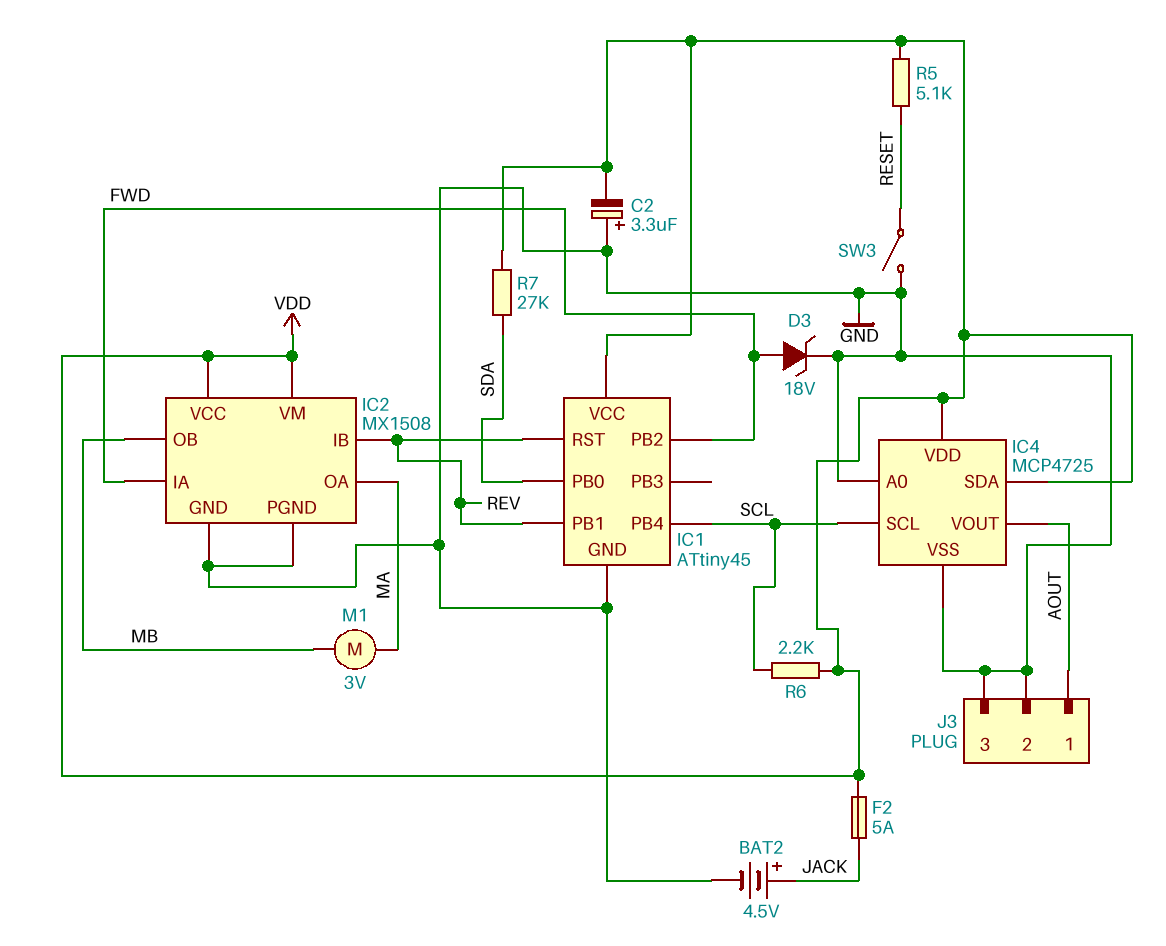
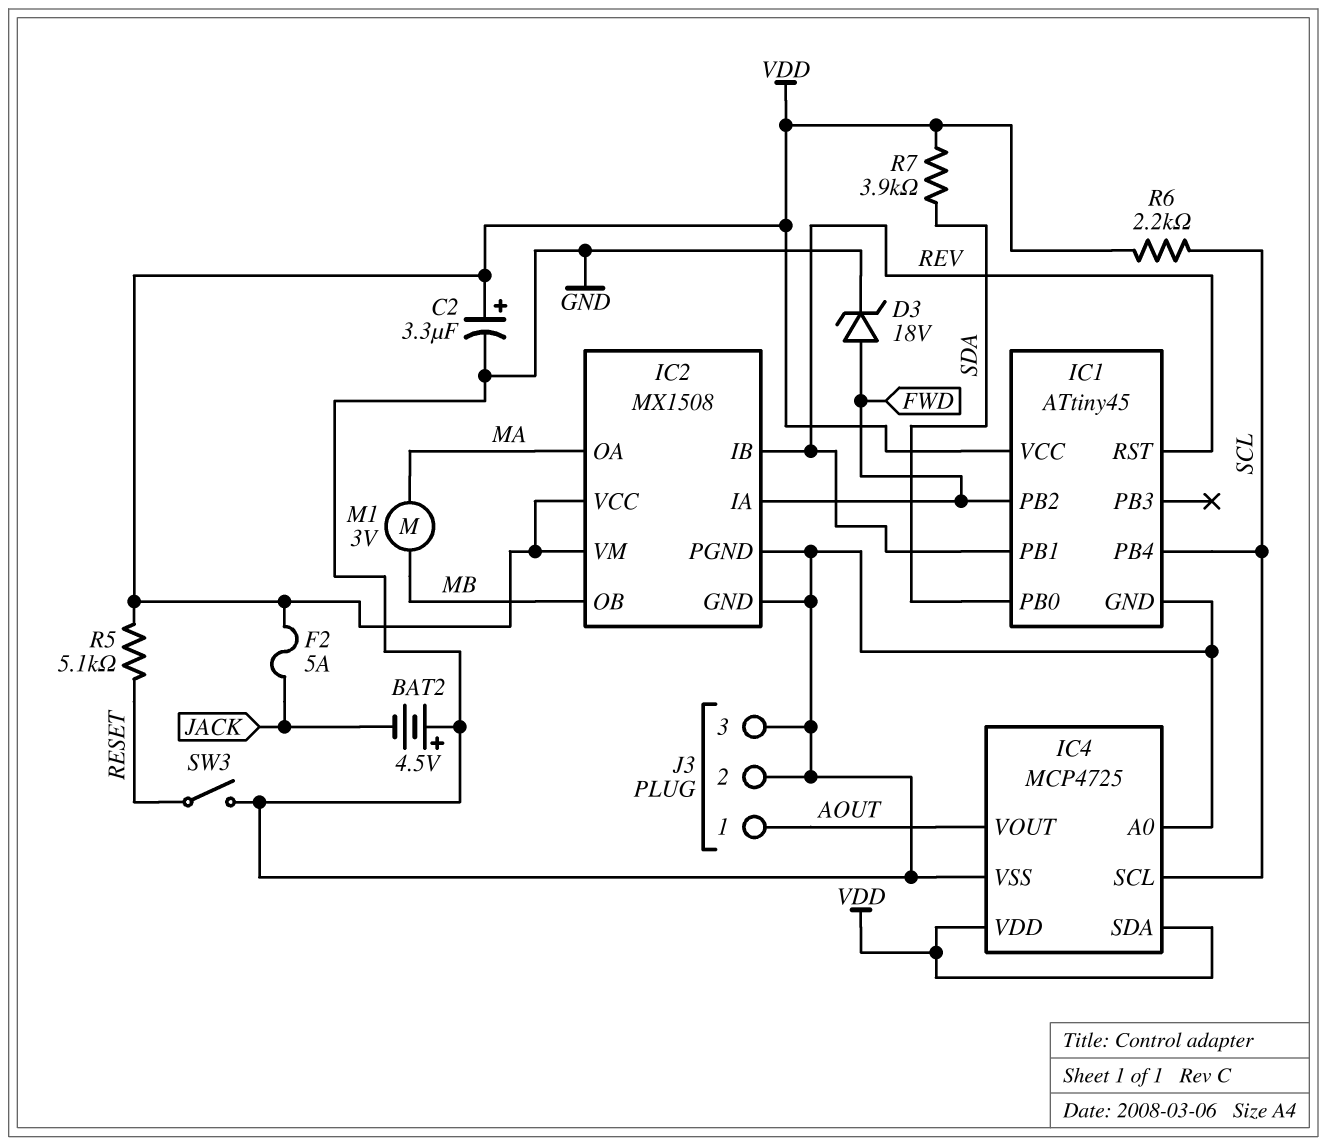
BAT2: 4.5V (plus JACK, minus GND) -> 4.5V (plus GND, minus JACK)
C2: 3.3uF (plus GND, minus VDD) -> 3.3uF (plus VDD, minus GND)
R7: 27k (SDA, VDD) -> 3.9k (SDA, VDD)

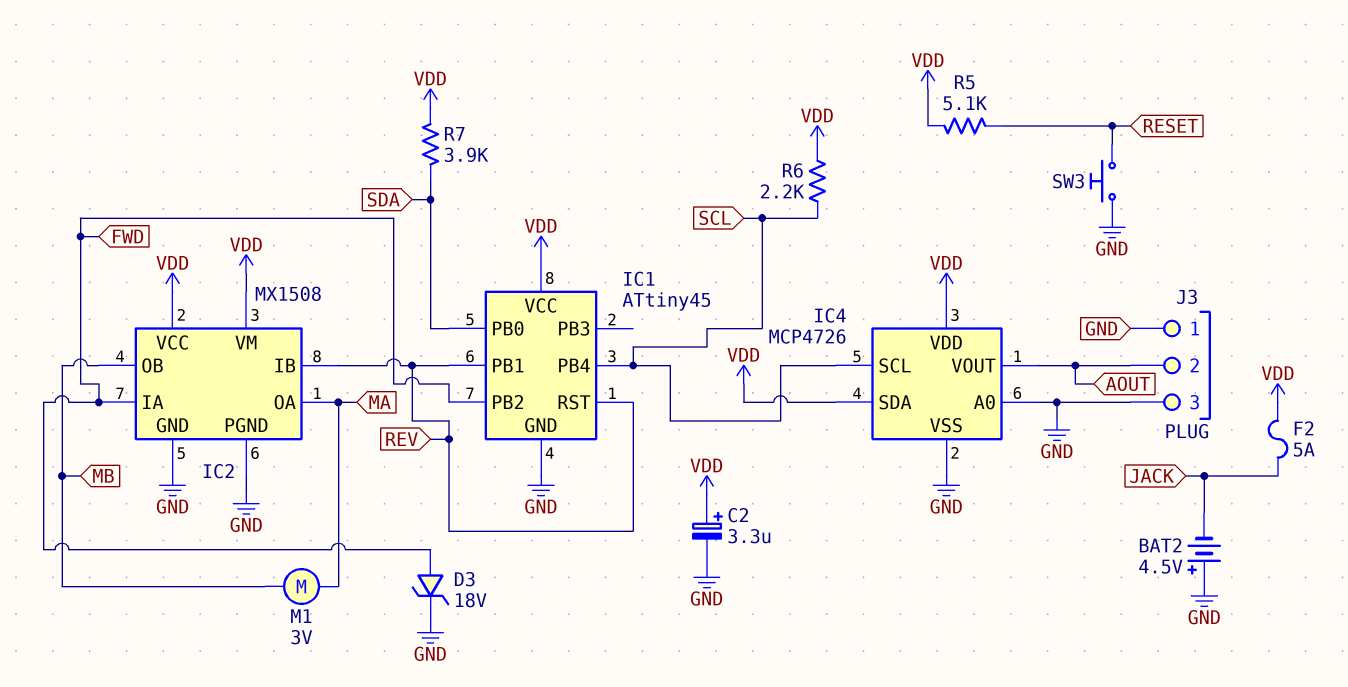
IC4: MCP4725 -> MCP4726
J3 pin 1: AOUT -> GND
J3 pin 2: GND -> AOUT
SW3: switch (GND, RESET) -> button (GND, RESET)

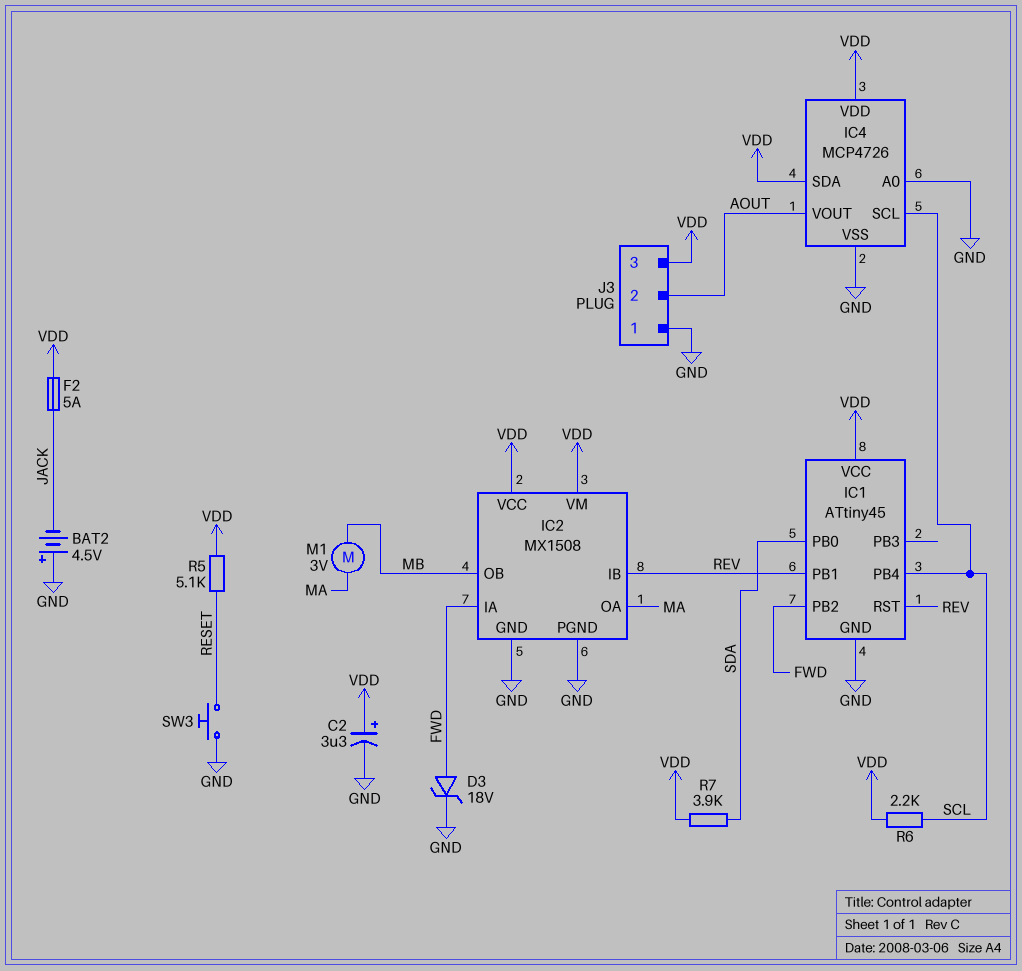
J3 pin 3: GND -> VDD

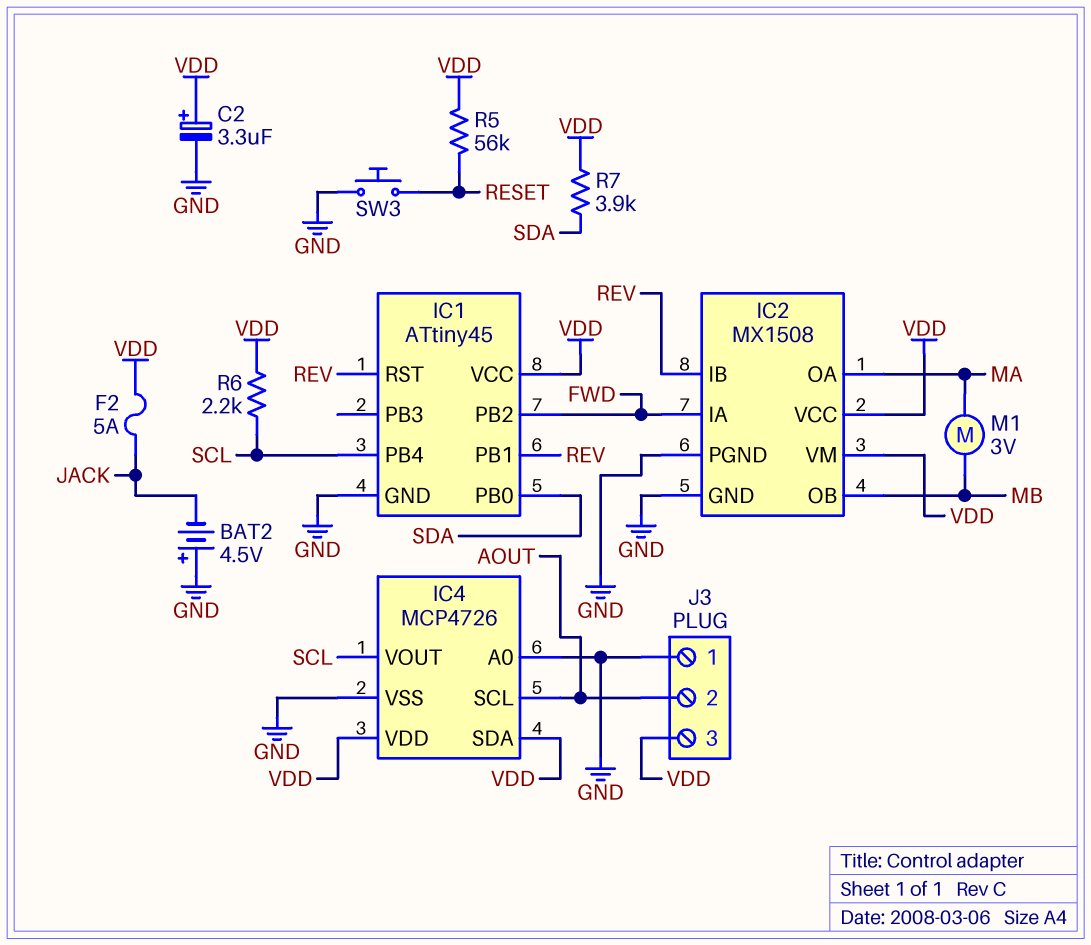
D3: zener 18V (A FWD, K GND) -> none
IC4 pin SCL: SCL -> AOUT
IC4 pin VOUT: AOUT -> SCL
R5: 5.1k (RESET, VDD) -> 56k (RESET, VDD)

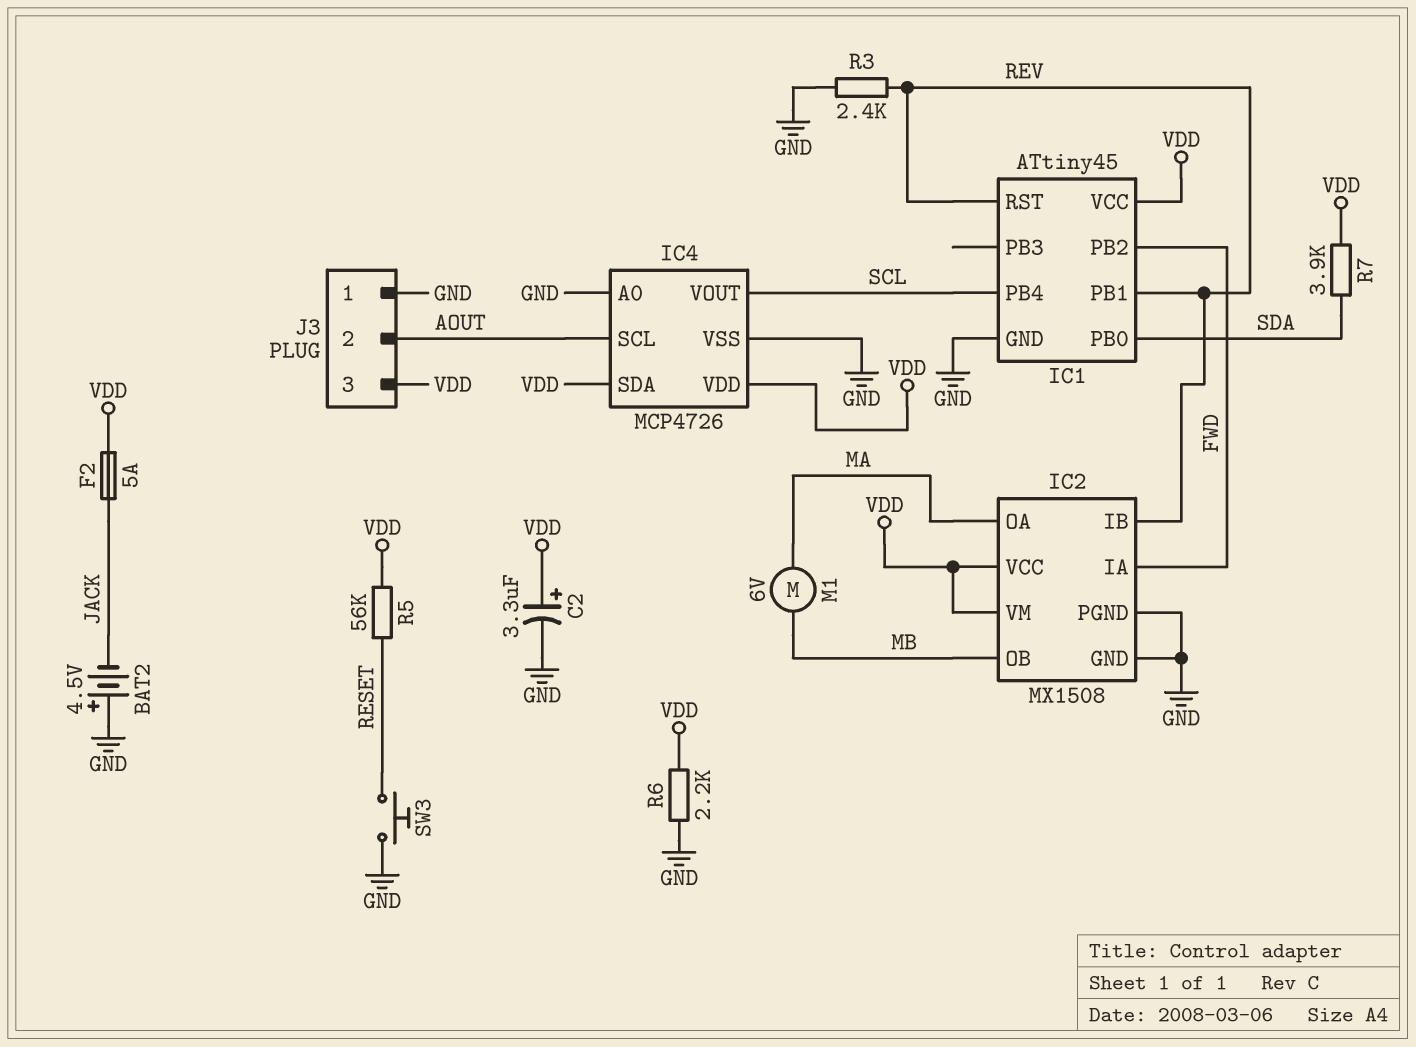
M1: motor 3V (MA, MB) -> motor 6V (MA, MB)
R3: none -> 2.4k (GND, REV)
R6: 2.2k (SCL, VDD) -> 2.2k (GND, VDD)

